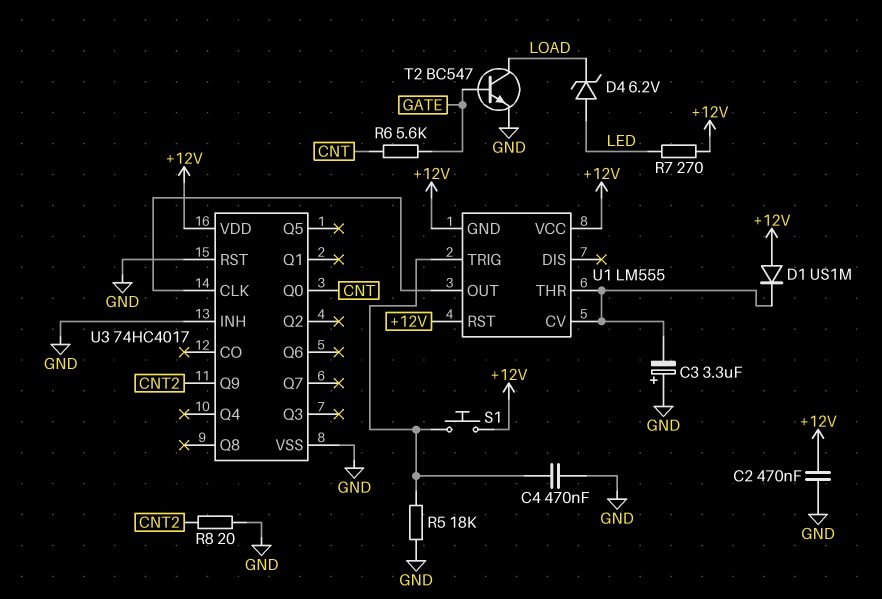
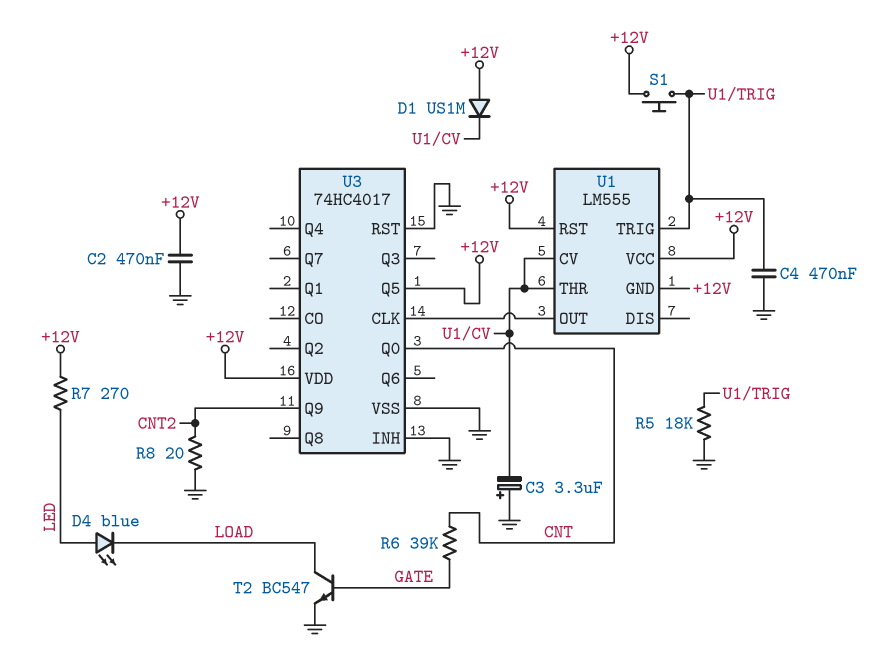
D4: zener 6.2V (A LED, K LOAD) -> LED blue (A LED, K LOAD)
R6: 5.6k (CNT, GATE) -> 39k (CNT, GATE)
U3 pin Q5: none -> +12V

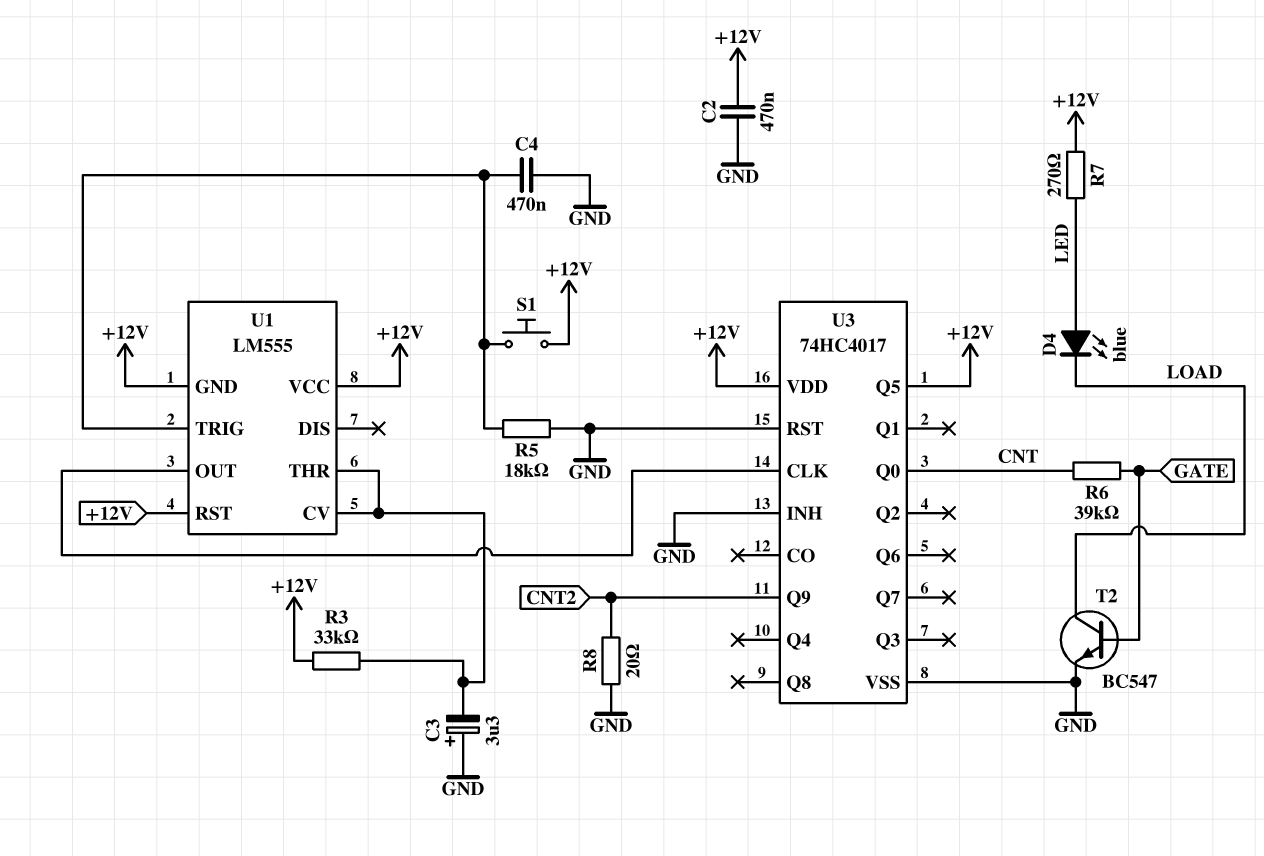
D1: diode US1M (A +12V, K U1/CV) -> none
R3: none -> 33k (+12V, U1/CV)

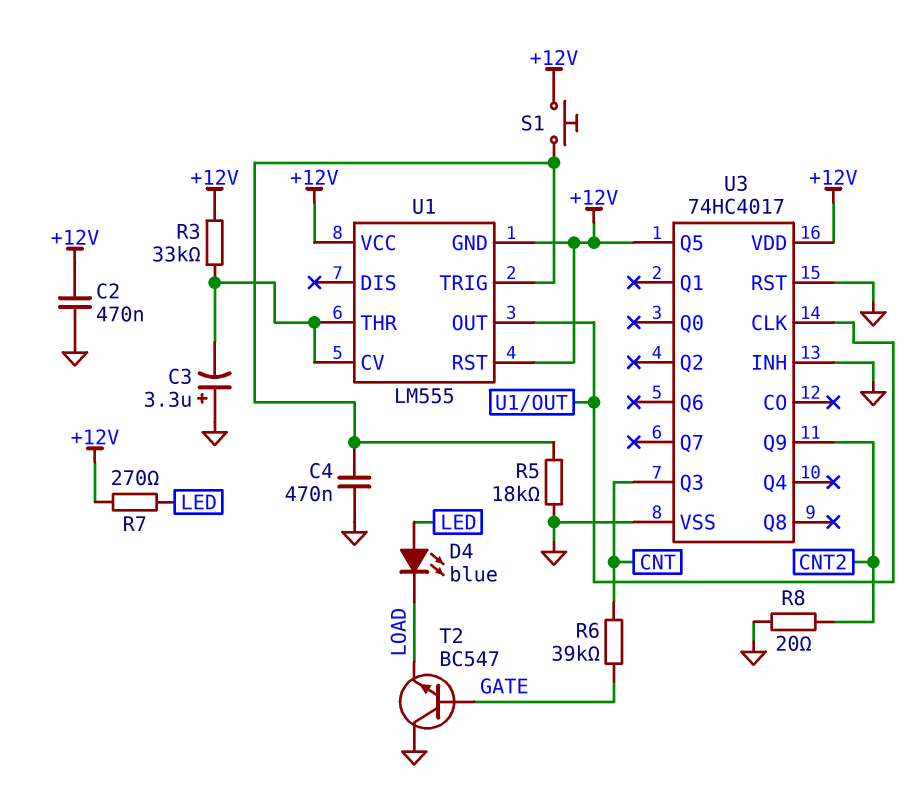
T2: NPN BC547 (B GATE, C LOAD, E GND) -> NPN BC547 (B GATE, C GND, E LOAD)
U3 pin Q0: CNT -> none
U3 pin Q3: none -> CNT

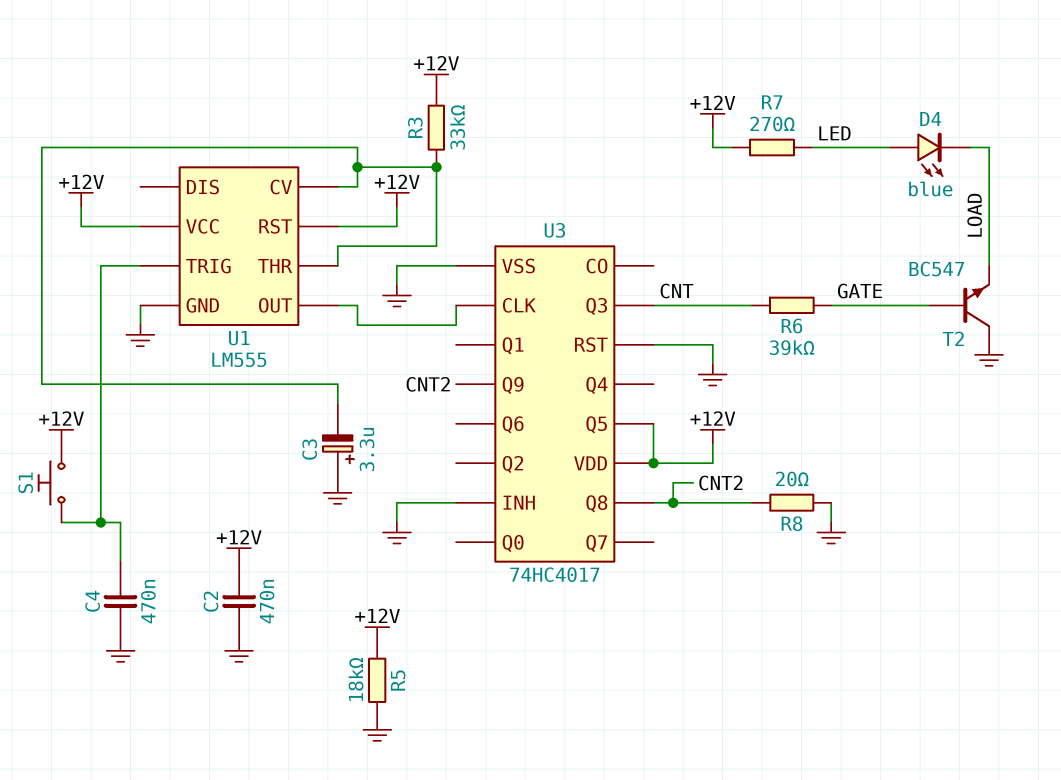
R5: 18k (GND, U1/TRIG) -> 18k (+12V, GND)
U1 pin GND: +12V -> GND
U3 pin Q8: none -> CNT2

